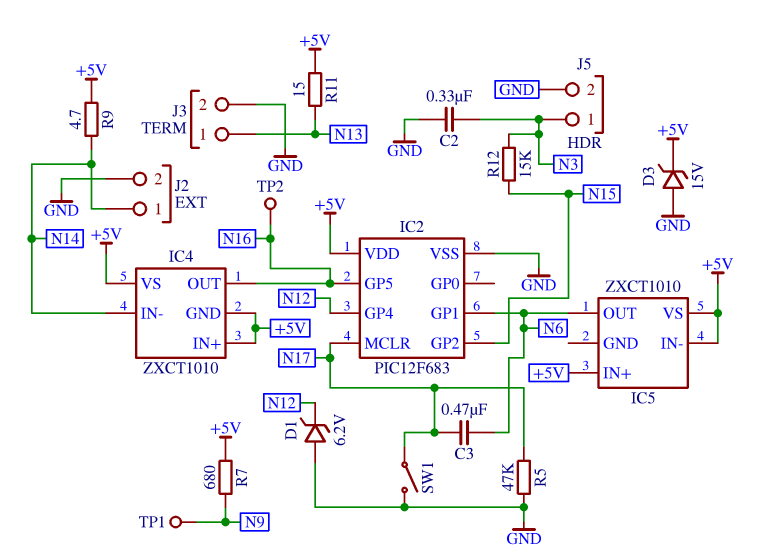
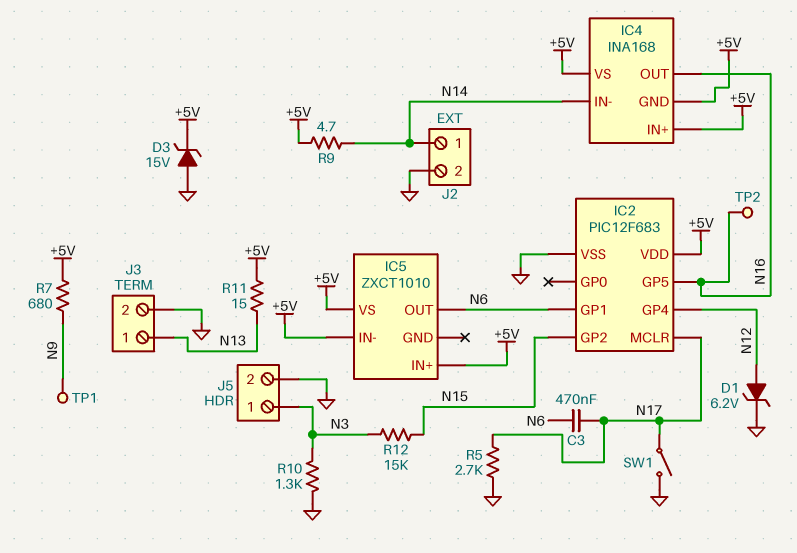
C2: 330nF (GND, N3) -> none
D1: zener 6.2V (A GND, K N12) -> zener 6.2V (A N12, K GND)
IC4: ZXCT1010 -> INA168
R5: 47k (GND, N17) -> 2.7k (GND, N17)
R10: none -> 1.3k (GND, N3)

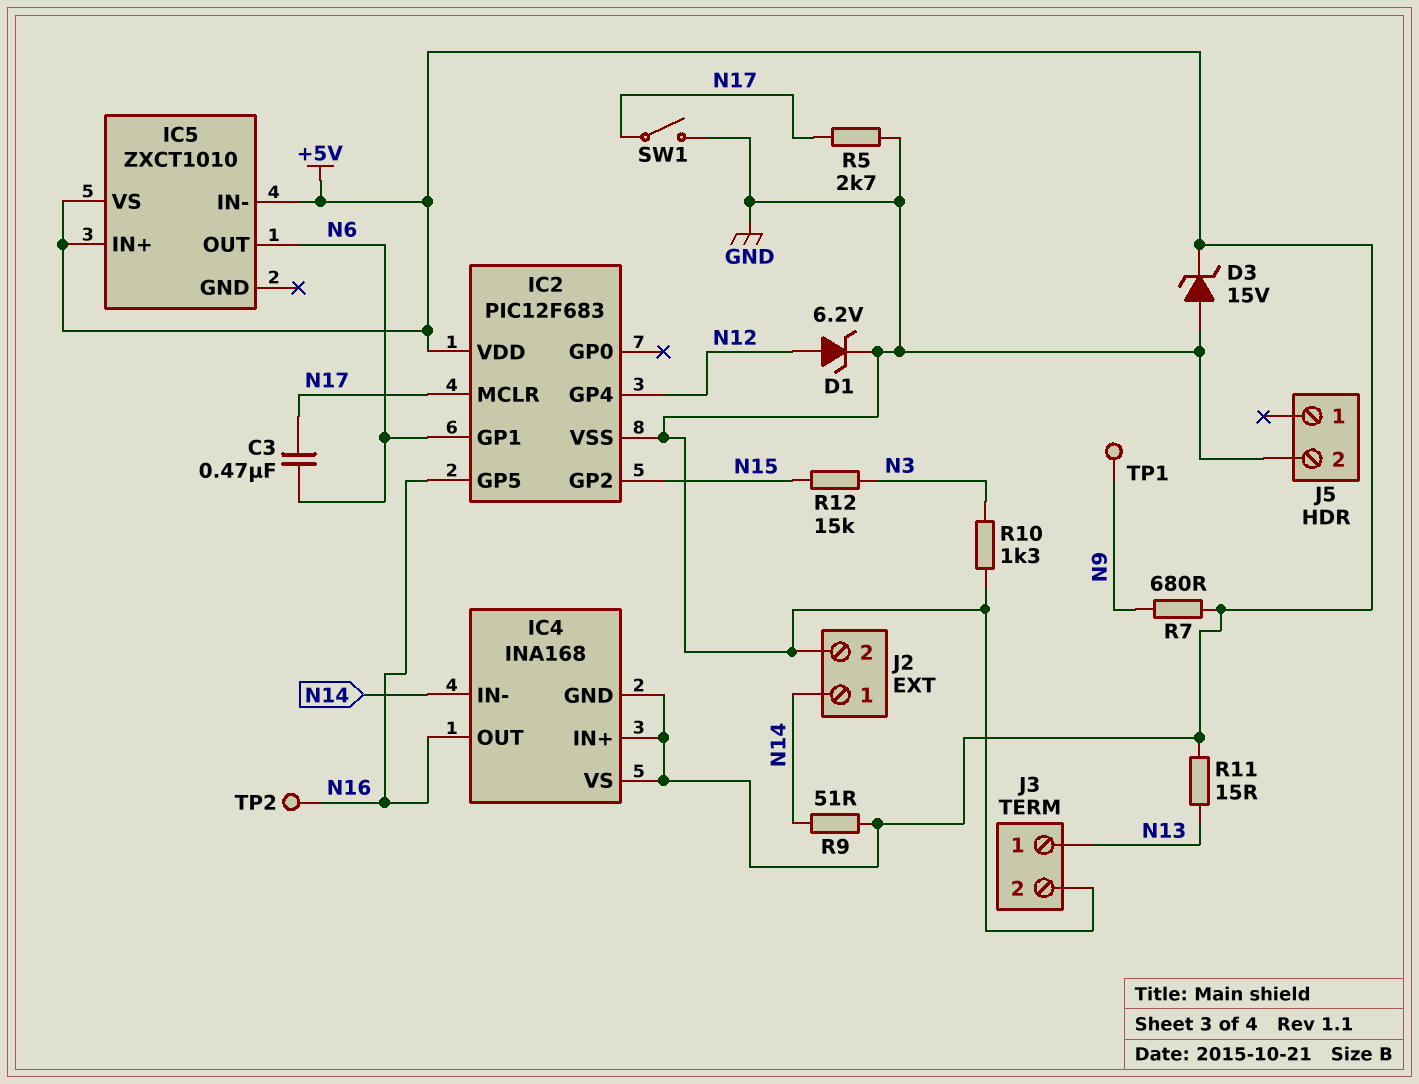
J5 pin 1: N3 -> none
R9: 4.7 (+5V, N14) -> 51 (+5V, N14)

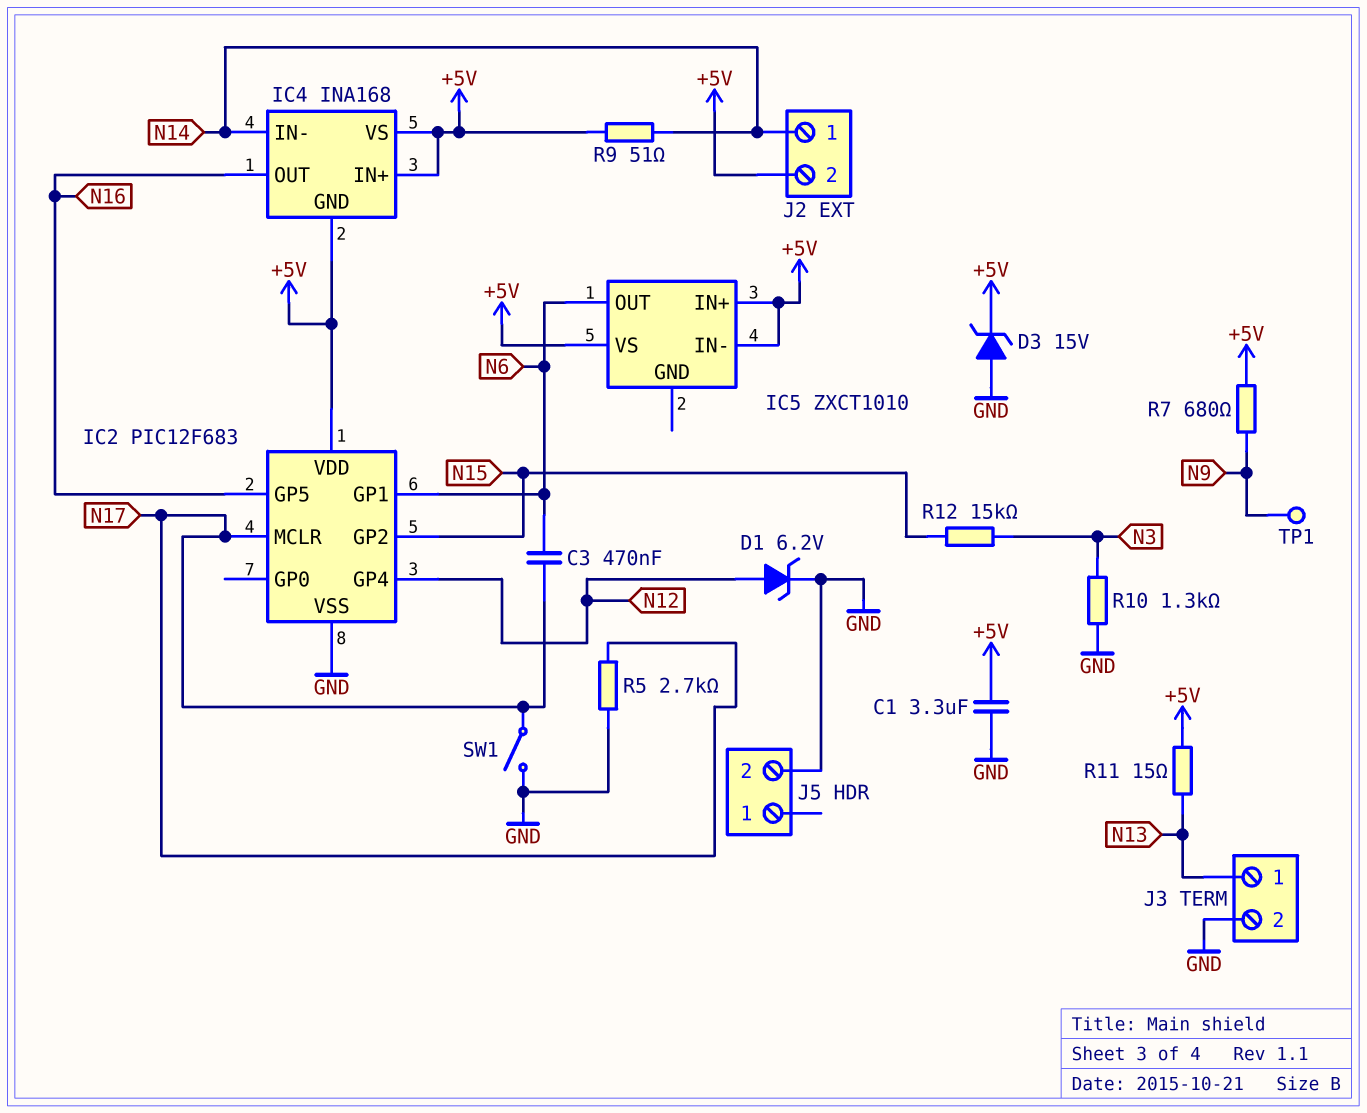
C1: none -> 3.3uF (+5V, GND)
J2 pin 2: GND -> +5V
TP2: test point (N16) -> none

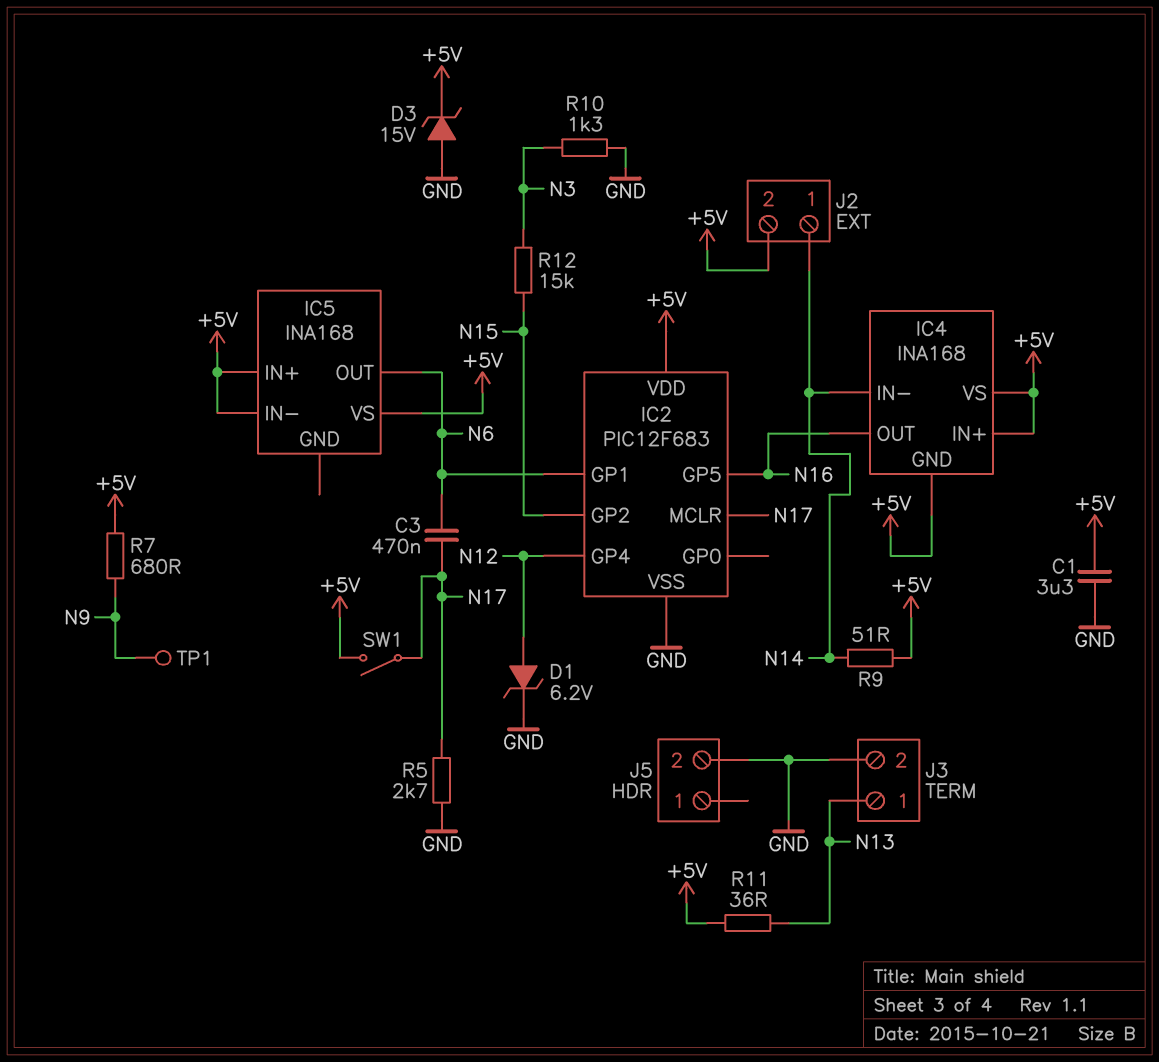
IC5: ZXCT1010 -> INA168
R11: 15 (+5V, N13) -> 36 (+5V, N13)
SW1: switch (GND, N17) -> switch (+5V, N17)

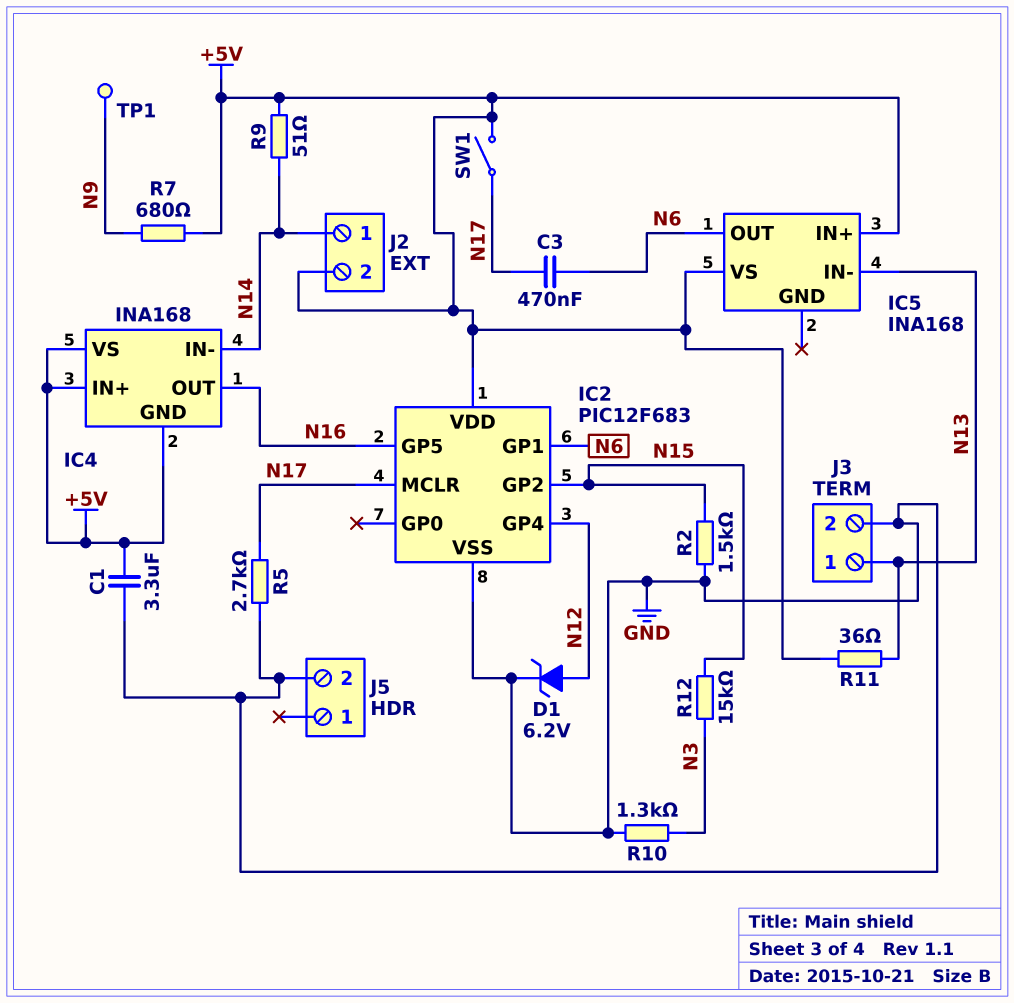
D3: zener 15V (A GND, K +5V) -> none
IC5 pin IN-: +5V -> N13
R2: none -> 1.5k (GND, N15)

